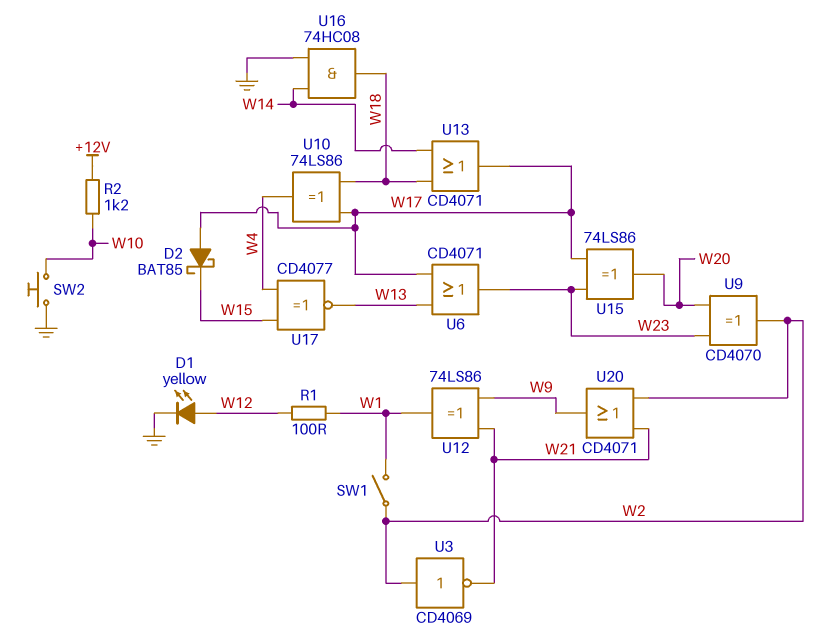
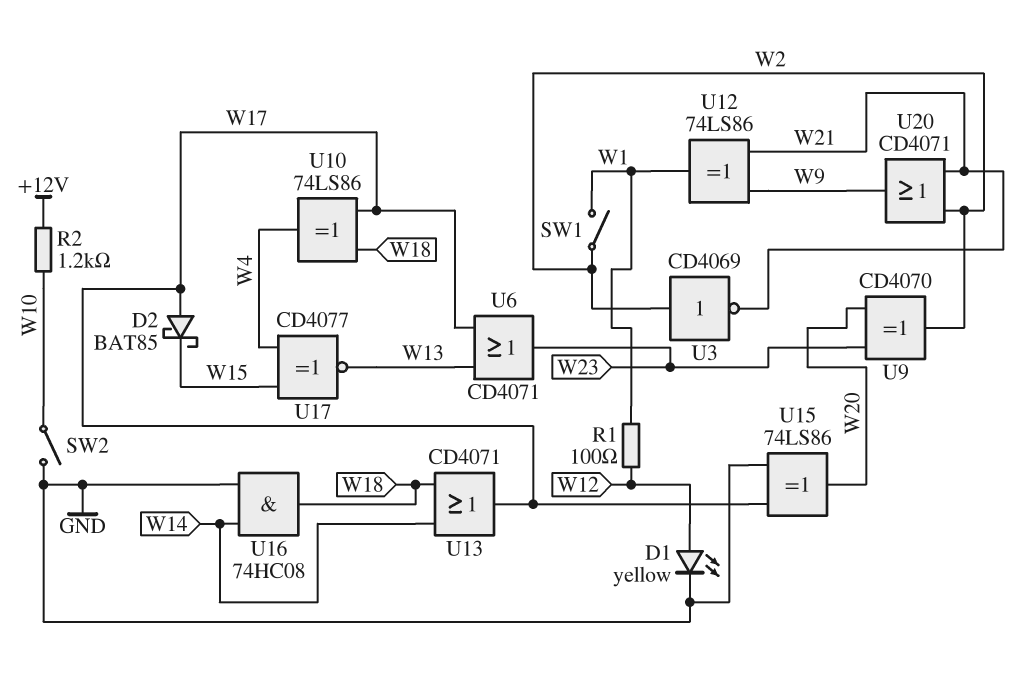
SW2: button (GND, W10) -> switch (GND, W10)
U15: XOR 74LS86 (in W17, in W23, out W20) -> XOR 74LS86 (in GND, in W17, out W20)

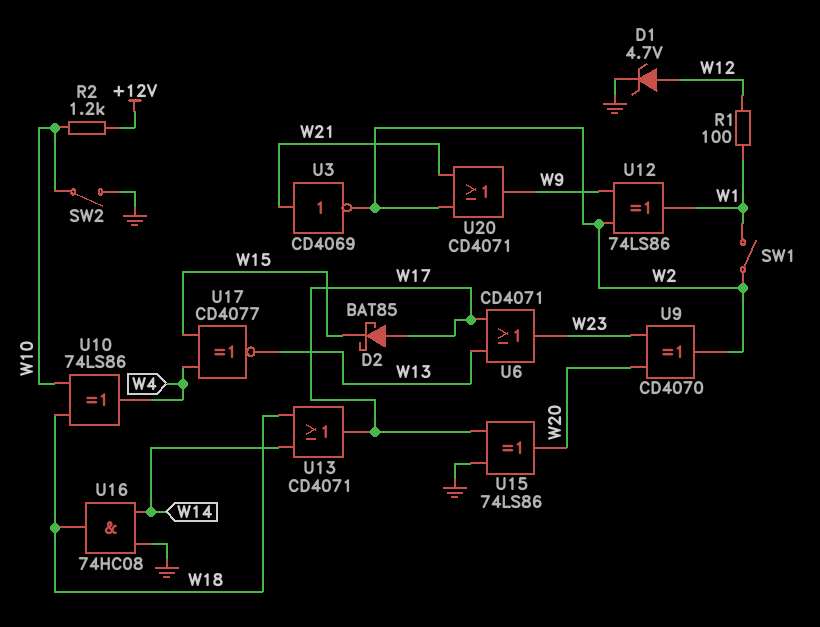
D1: LED yellow (A W12, K GND) -> zener 4.7V (A W12, K GND)
U3: NOT CD4069 (in W2, out W21) -> NOT CD4069 (in W21, out W2)
U10: XOR 74LS86 (in W17, in W18, out W4) -> XOR 74LS86 (in W10, in W18, out W4)
U12: XOR 74LS86 (in W9, in W21, out W1) -> XOR 74LS86 (in W2, in W9, out W1)

